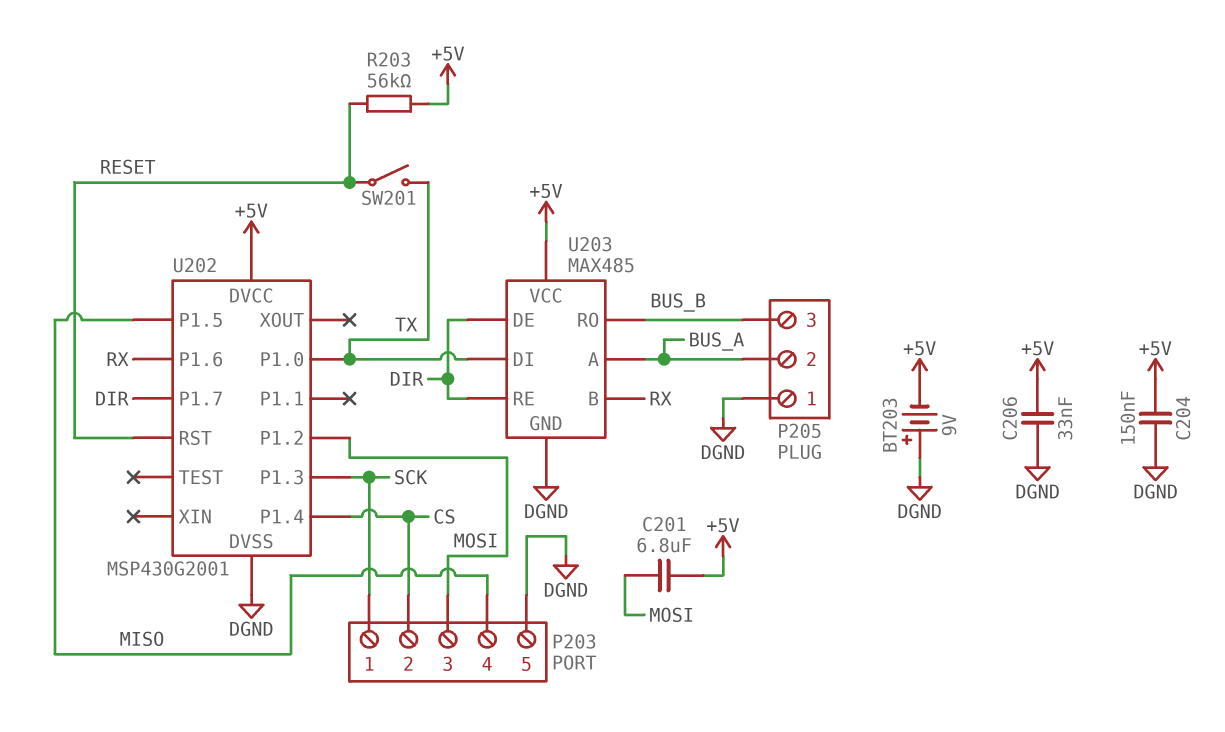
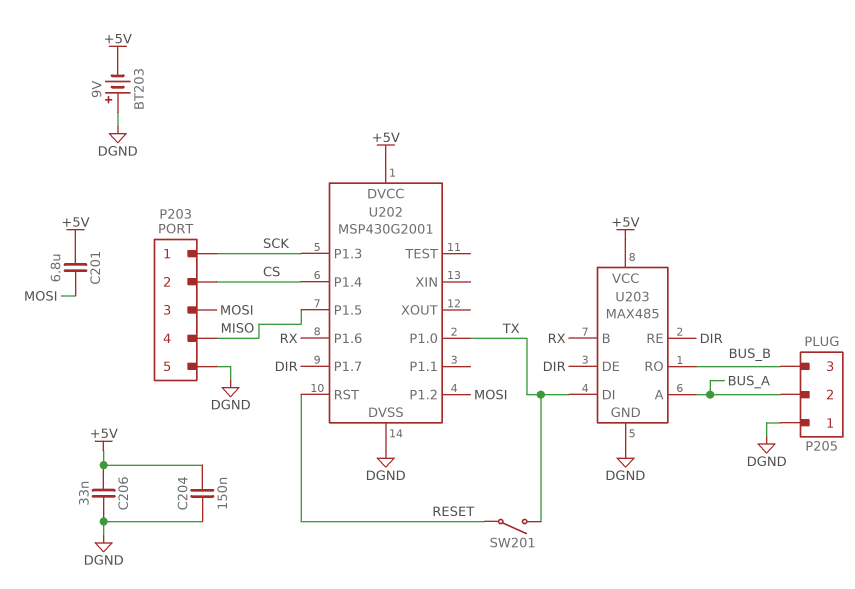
R203: 56k (+5V, RESET) -> none

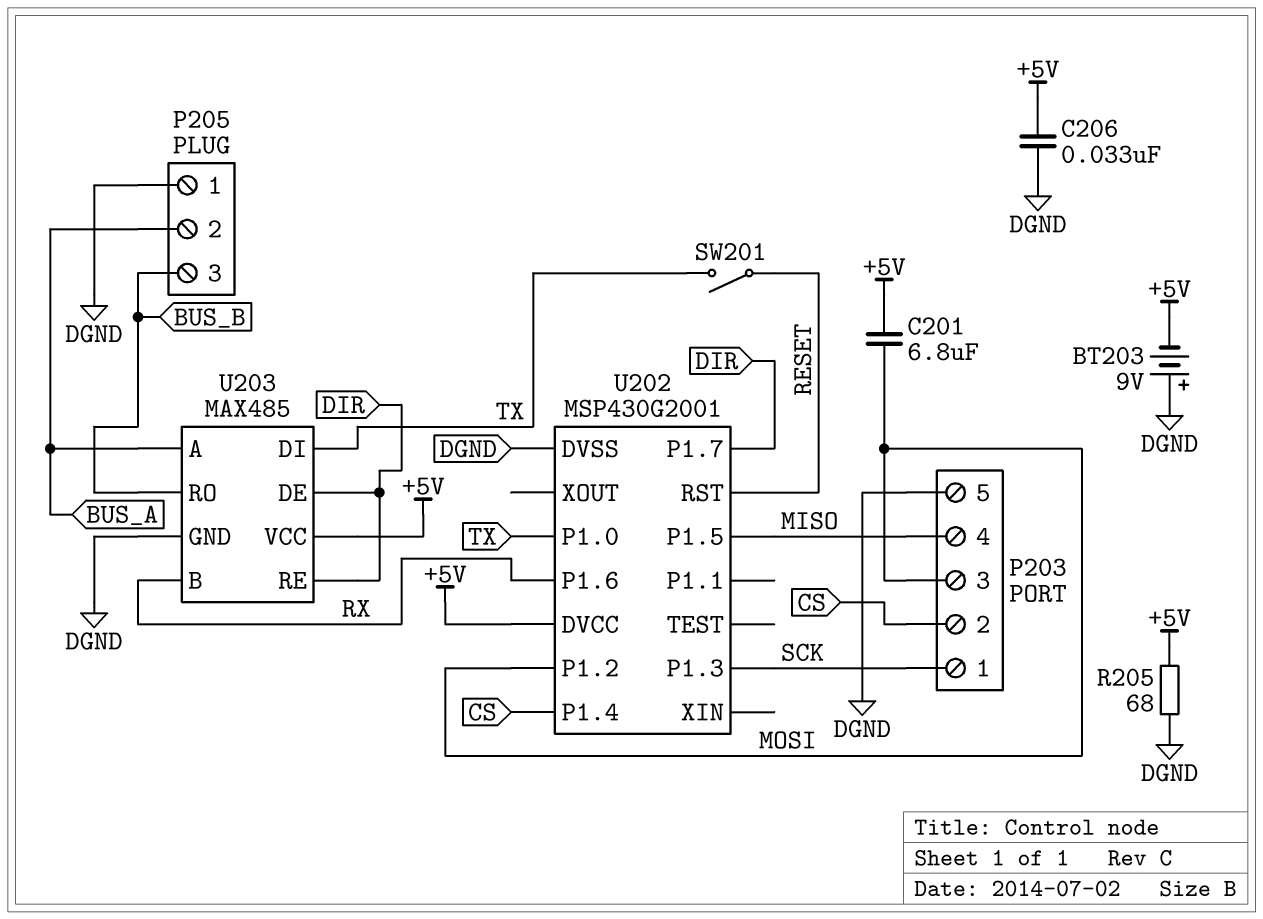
C204: 150nF (+5V, DGND) -> none
R205: none -> 68 (+5V, DGND)

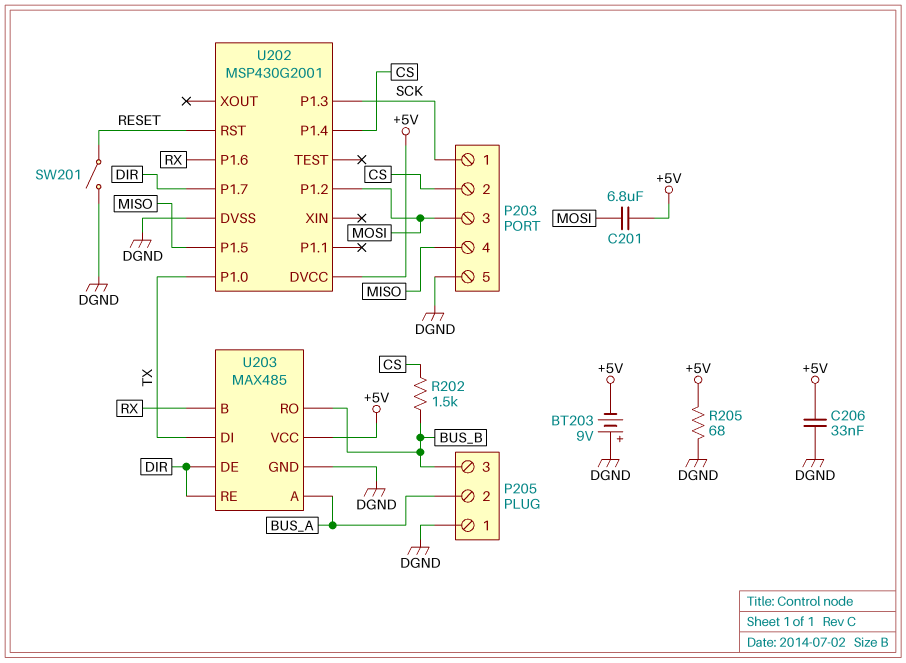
R202: none -> 1.5k (BUS_B, CS)
SW201: switch (RESET, TX) -> switch (DGND, RESET)

